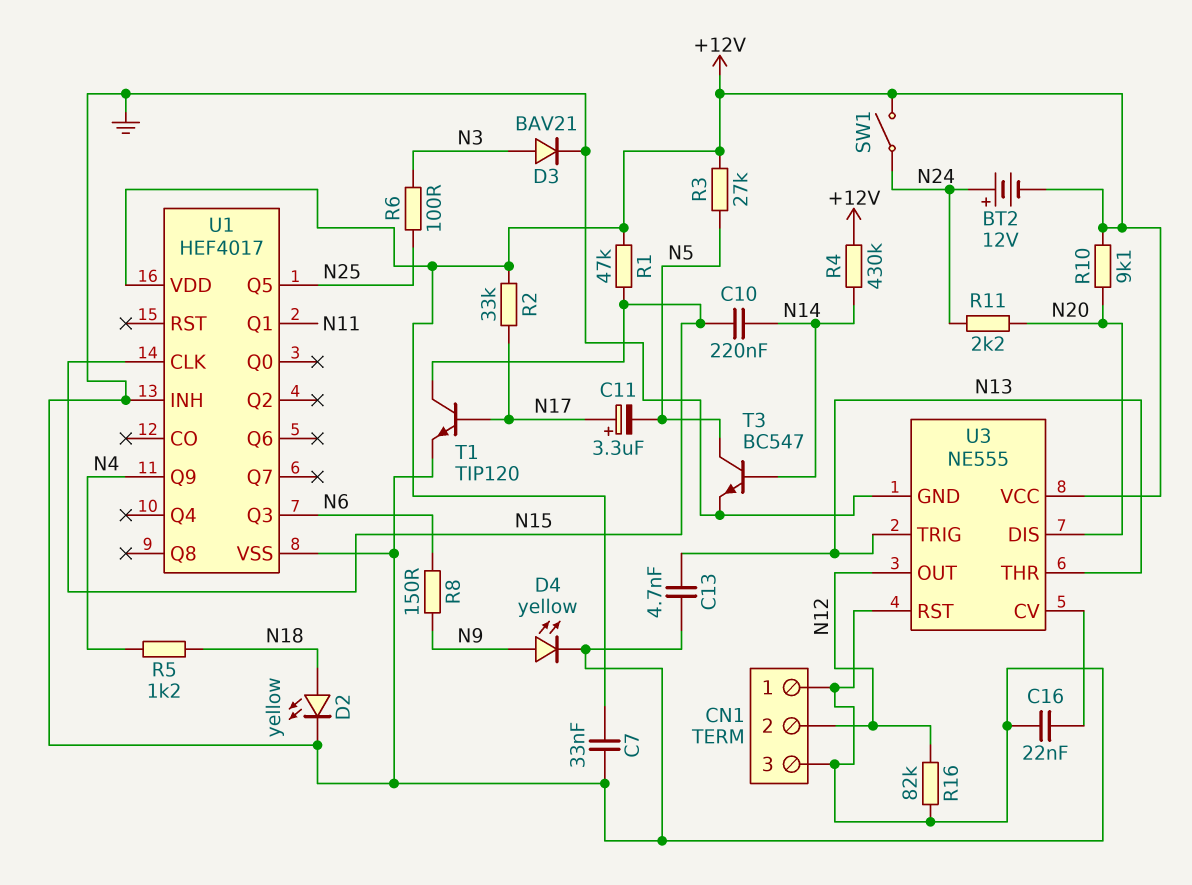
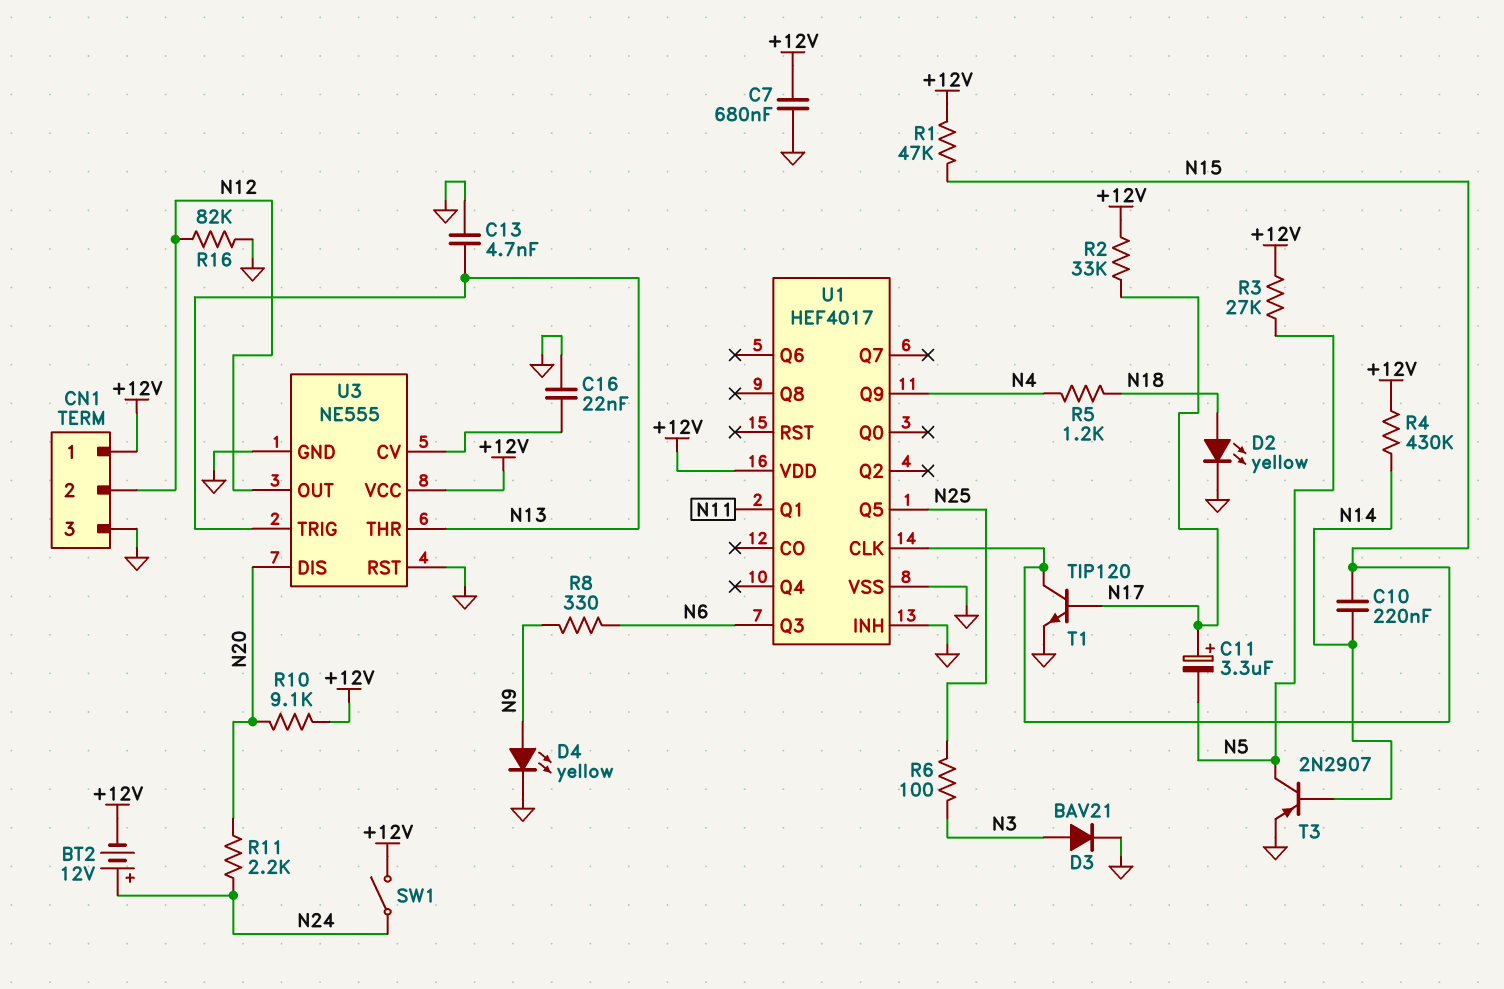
C7: 33nF (+12V, GND) -> 680nF (+12V, GND)
CN1 pin 1: GND -> +12V
R8: 150 (N6, N9) -> 330 (N6, N9)
T3: NPN BC547 (B N14, C N5, E GND) -> PNP 2N2907 (B N14, C N5, E GND)

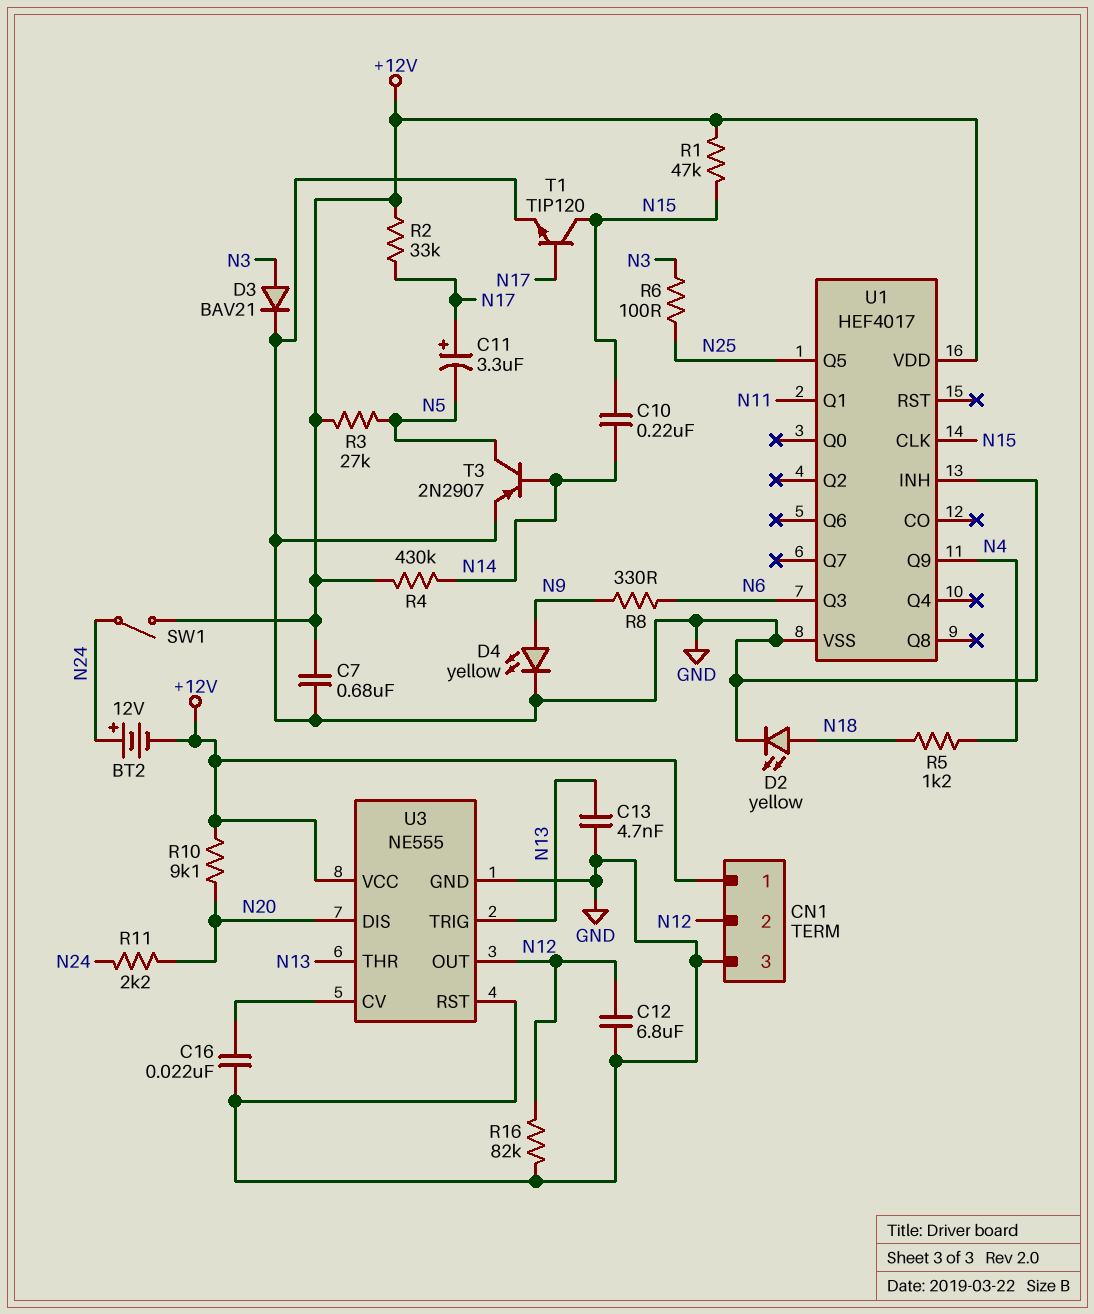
C12: none -> 6.8uF (GND, N12)

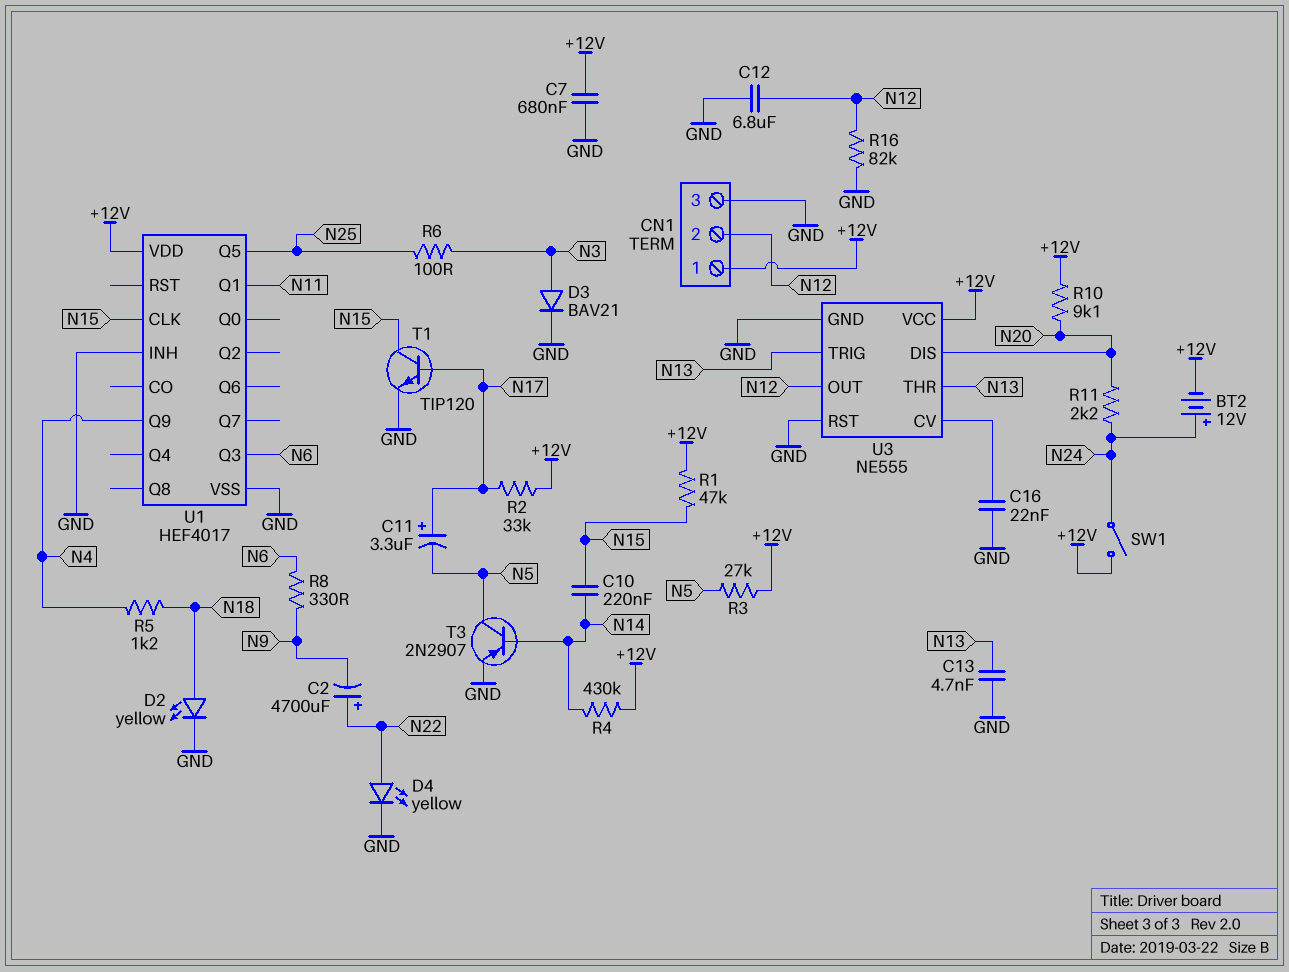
C2: none -> 4700uF (plus N22, minus N9)
D4: LED yellow (A N9, K GND) -> LED yellow (A N22, K GND)

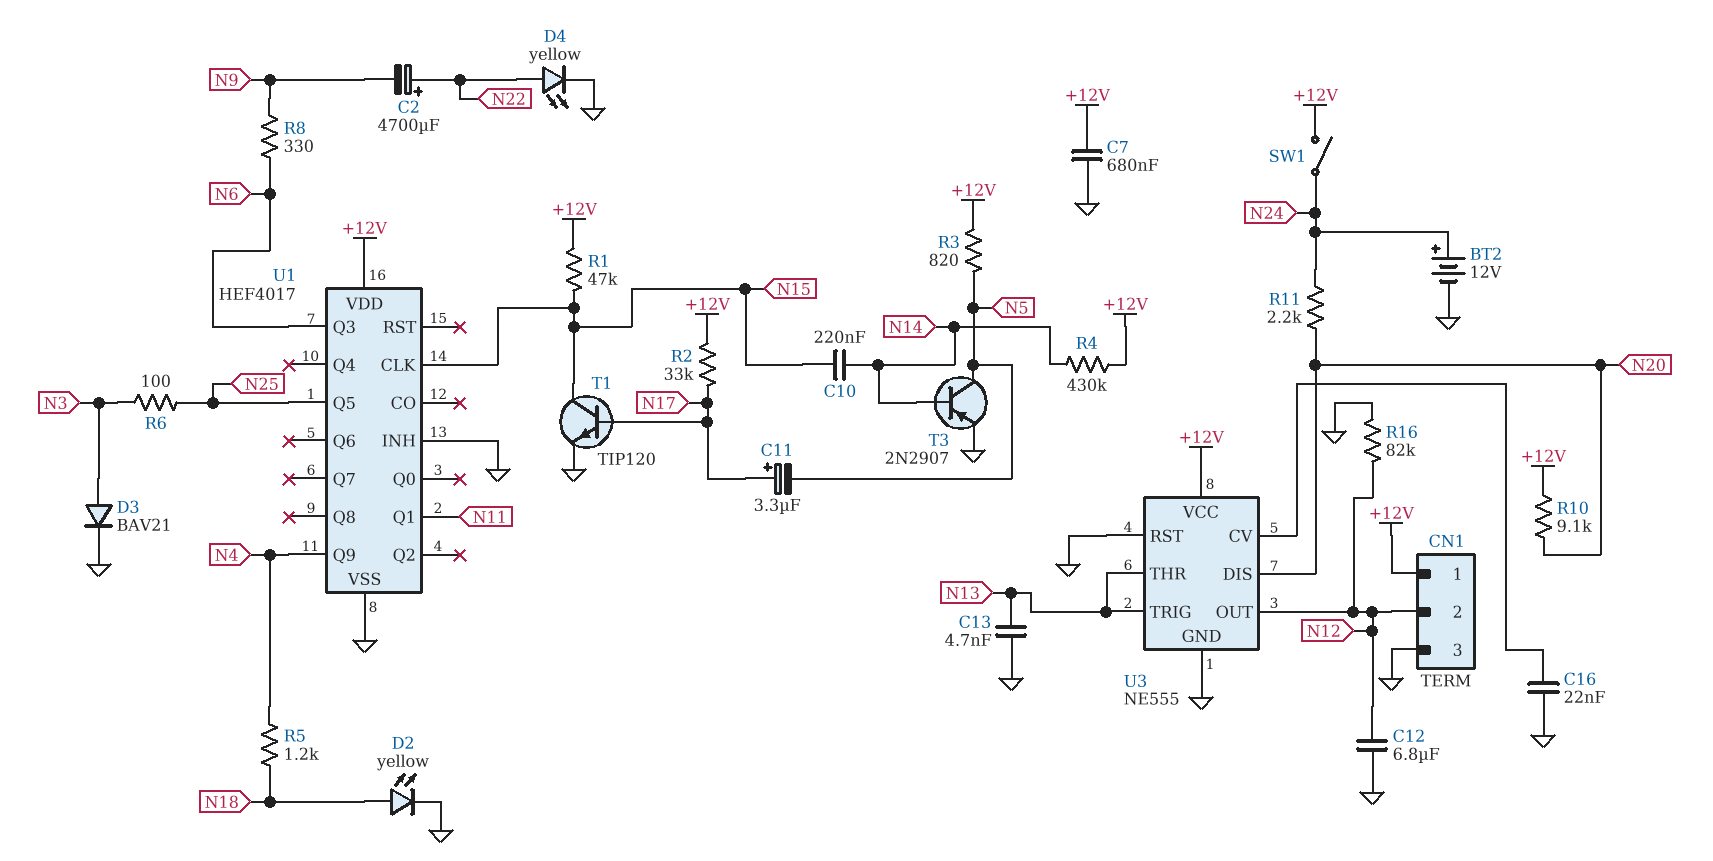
BT2: 12V (plus N24, minus +12V) -> 12V (plus N24, minus GND)
R3: 27k (+12V, N5) -> 820 (+12V, N5)

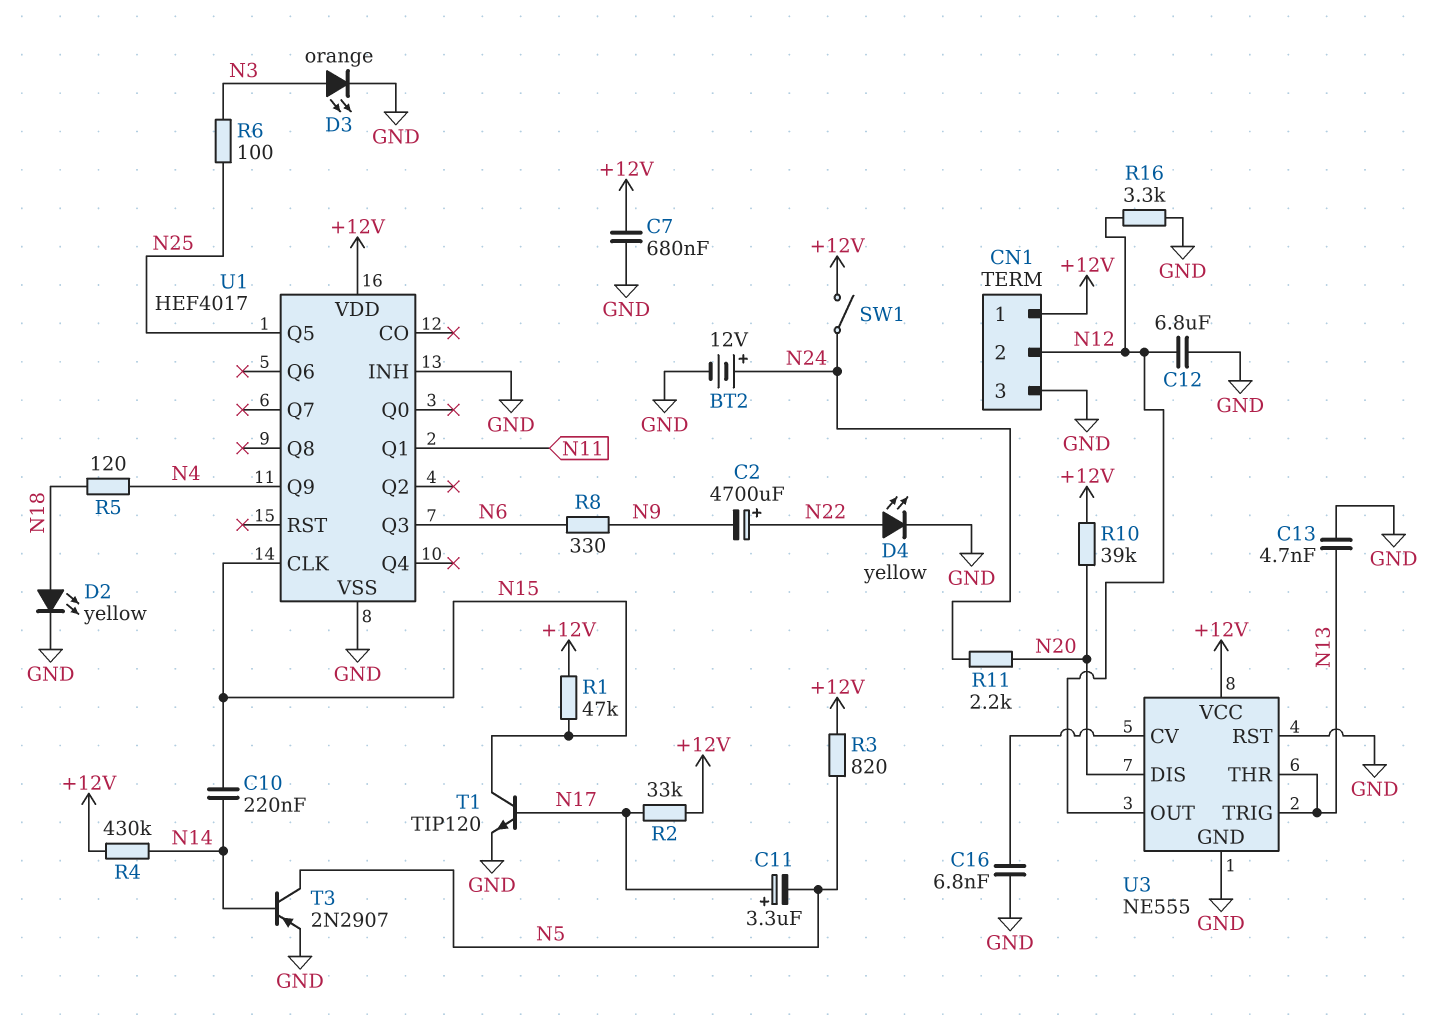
C16: 22nF (GND, U3/CV) -> 6.8nF (GND, U3/CV)
D3: diode BAV21 (A N3, K GND) -> LED orange (A N3, K GND)
R5: 1.2k (N4, N18) -> 120 (N4, N18)
R10: 9.1k (+12V, N20) -> 39k (+12V, N20)
R16: 82k (GND, N12) -> 3.3k (GND, N12)

